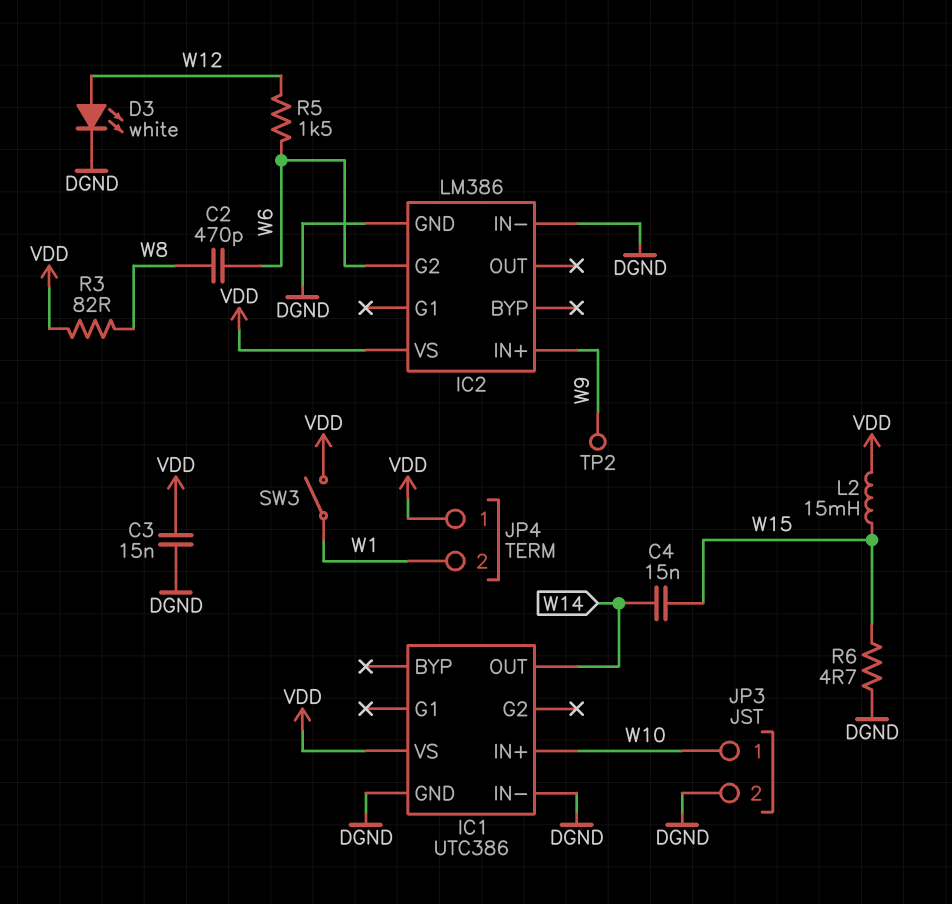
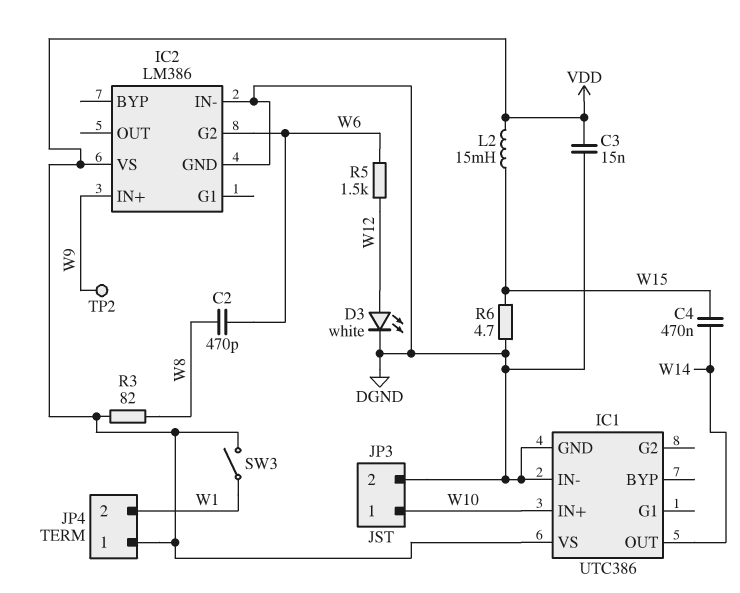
C4: 15nF (W14, W15) -> 470nF (W14, W15)

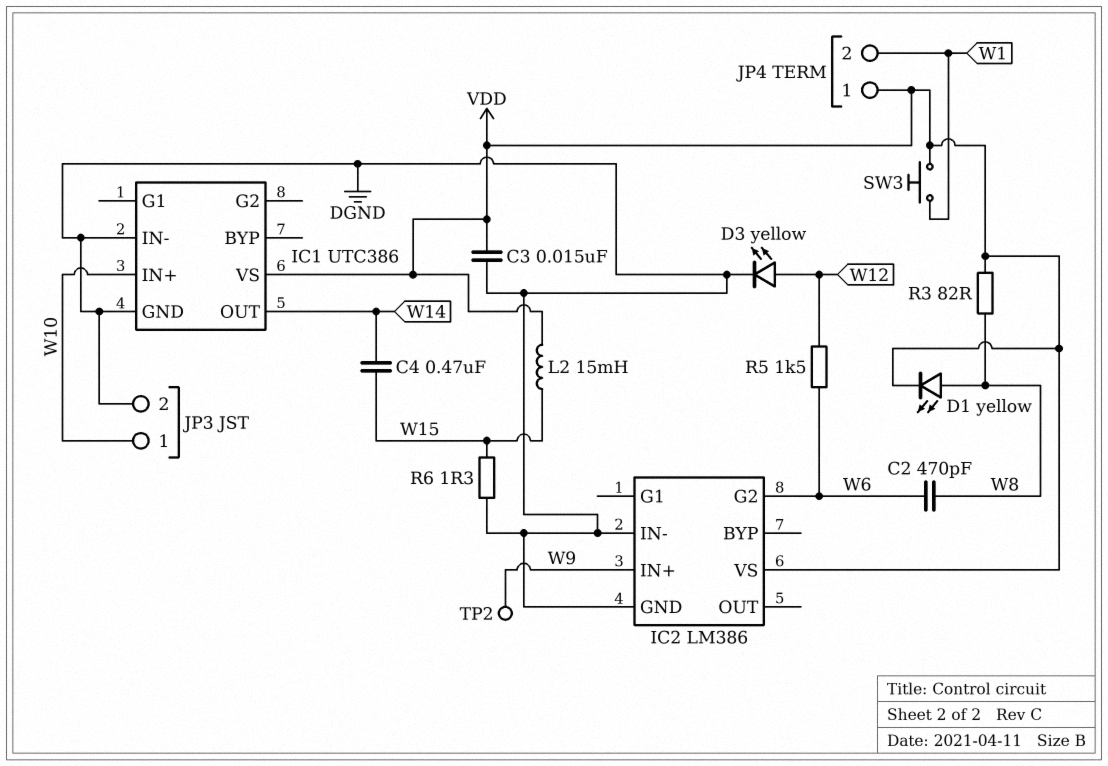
D1: none -> LED yellow (A W8, K VDD)
D3: LED white (A W12, K DGND) -> LED yellow (A W12, K DGND)
R6: 4.7 (DGND, W15) -> 1.3 (DGND, W15)
SW3: switch (VDD, W1) -> button (VDD, W1)

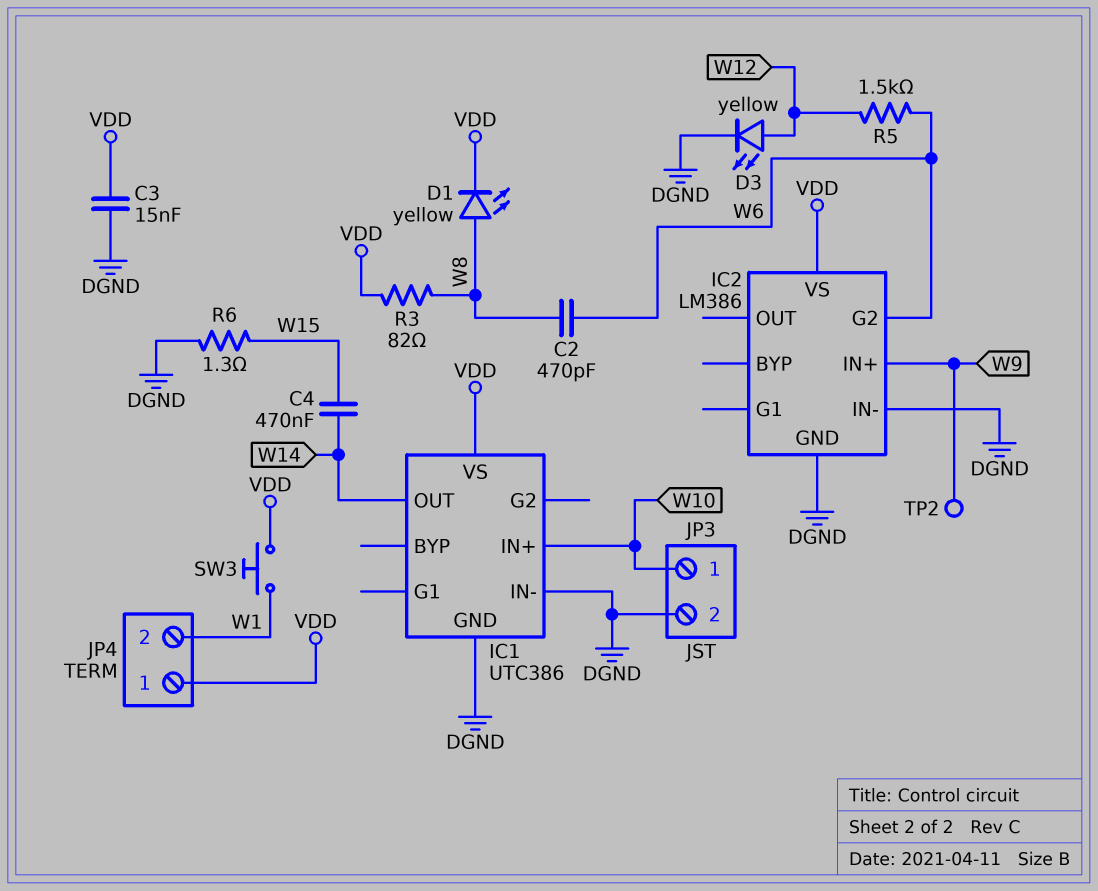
L2: 15mH (VDD, W15) -> none

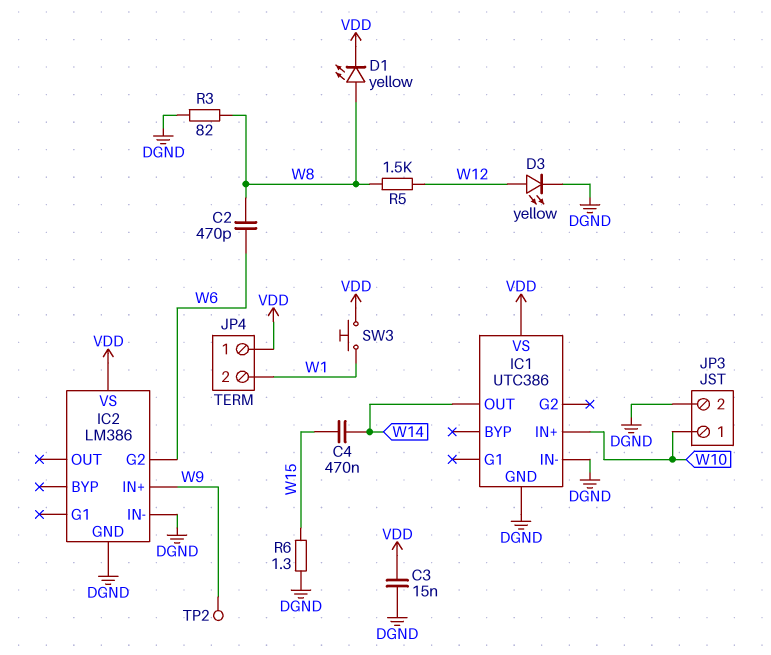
R3: 82 (VDD, W8) -> 82 (DGND, W8)
R5: 1.5k (W6, W12) -> 1.5k (W8, W12)

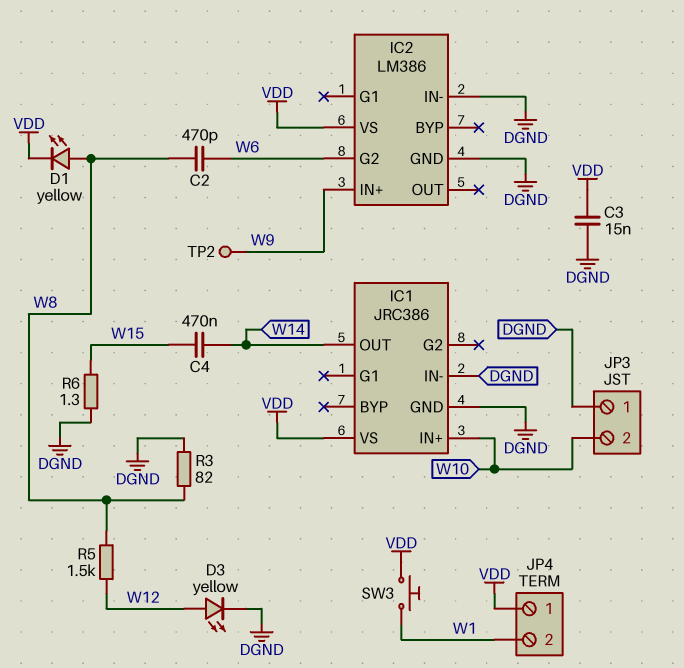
IC1: UTC386 -> JRC386
JP3 pin 1: W10 -> DGND
JP3 pin 2: DGND -> W10

